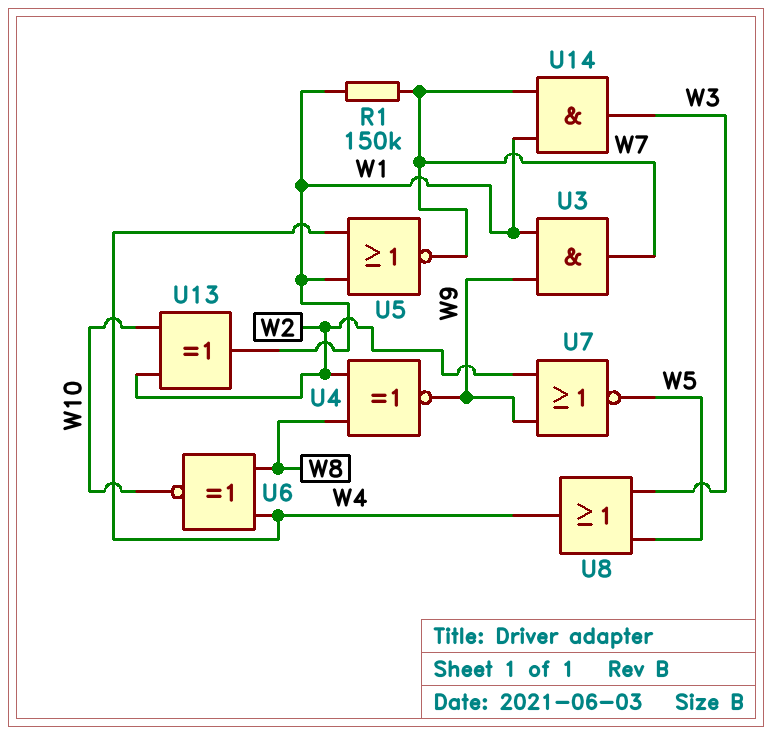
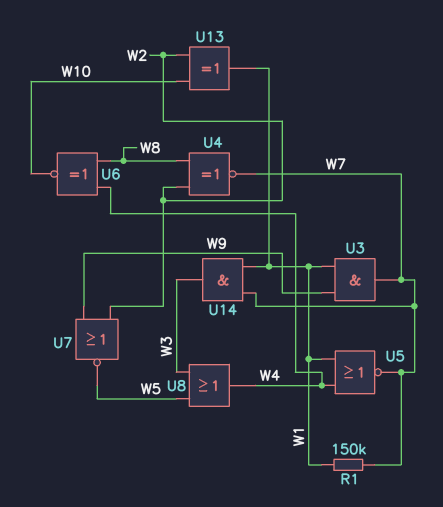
U4: XNOR (in W2, in W8, out W9) -> XNOR (in W2, in W8, out W7)

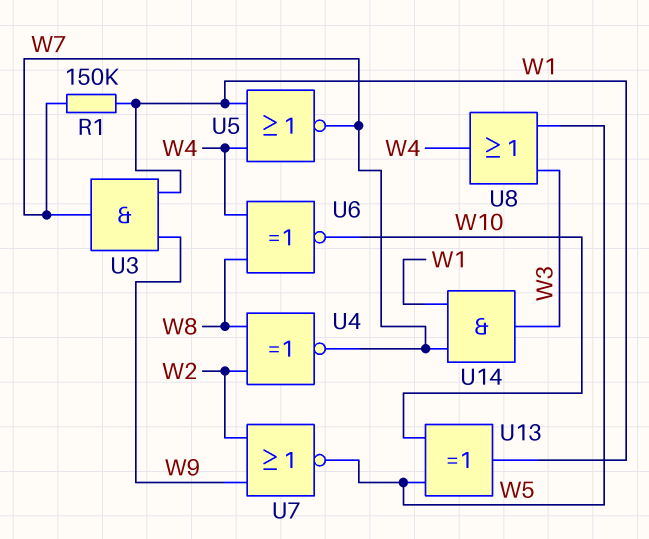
U13: XOR (in W2, in W10, out W1) -> XOR (in W5, in W10, out W1)

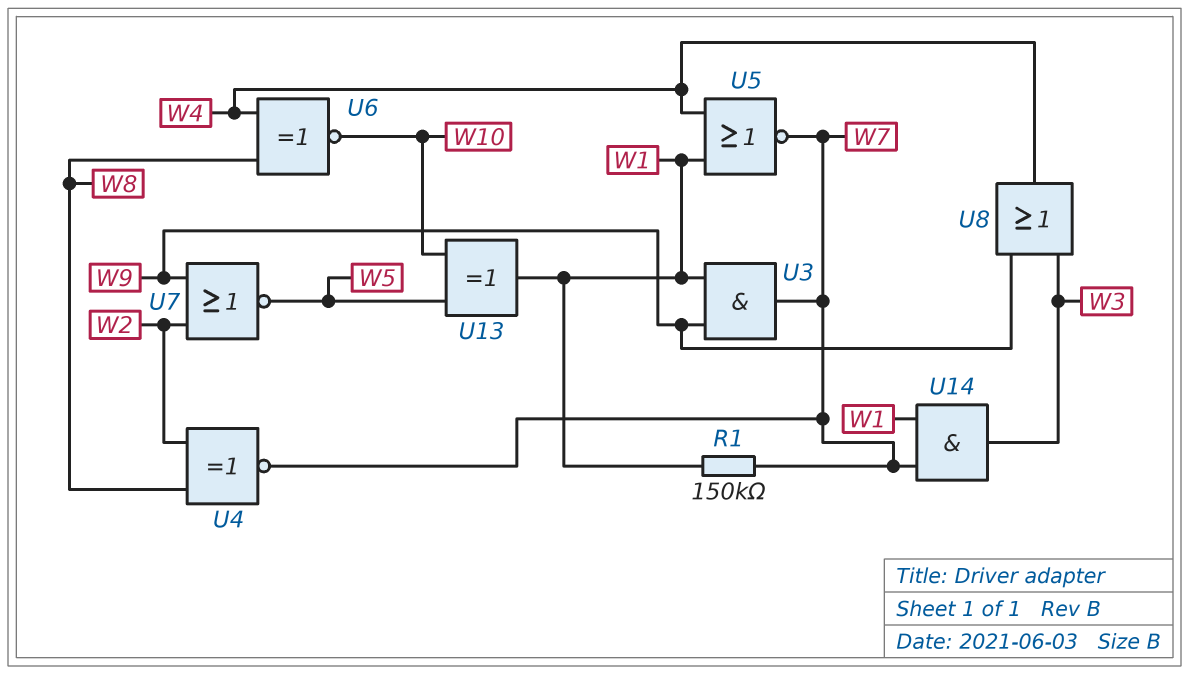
U8: OR (in W3, in W5, out W4) -> OR (in W3, in W9, out W4)

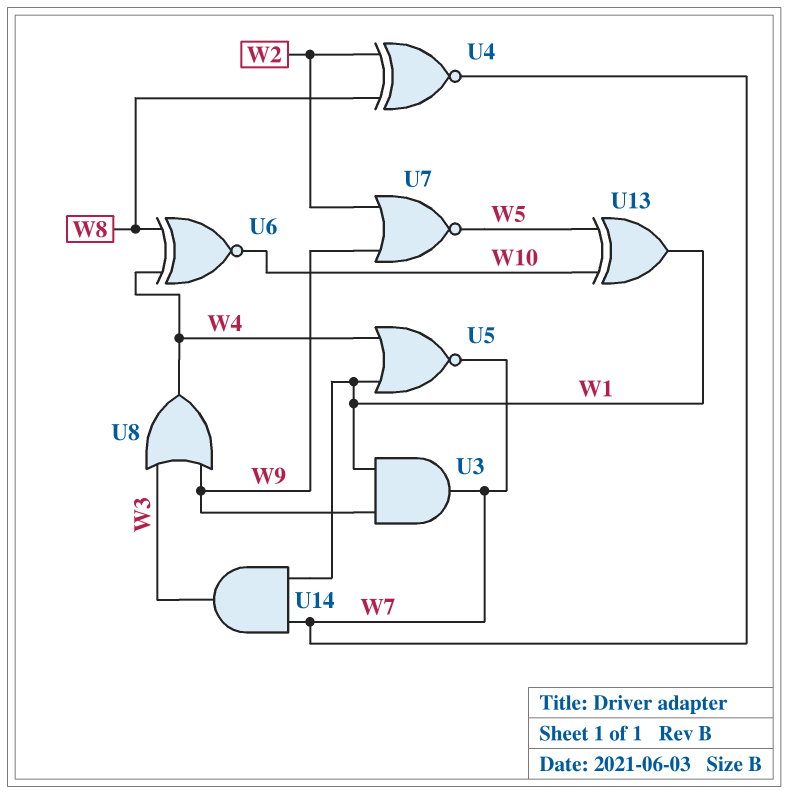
R1: 150k (W1, W7) -> none

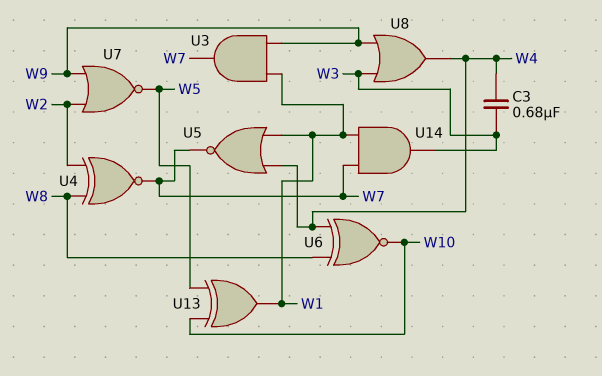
C3: none -> 680nF (W3, W4)

